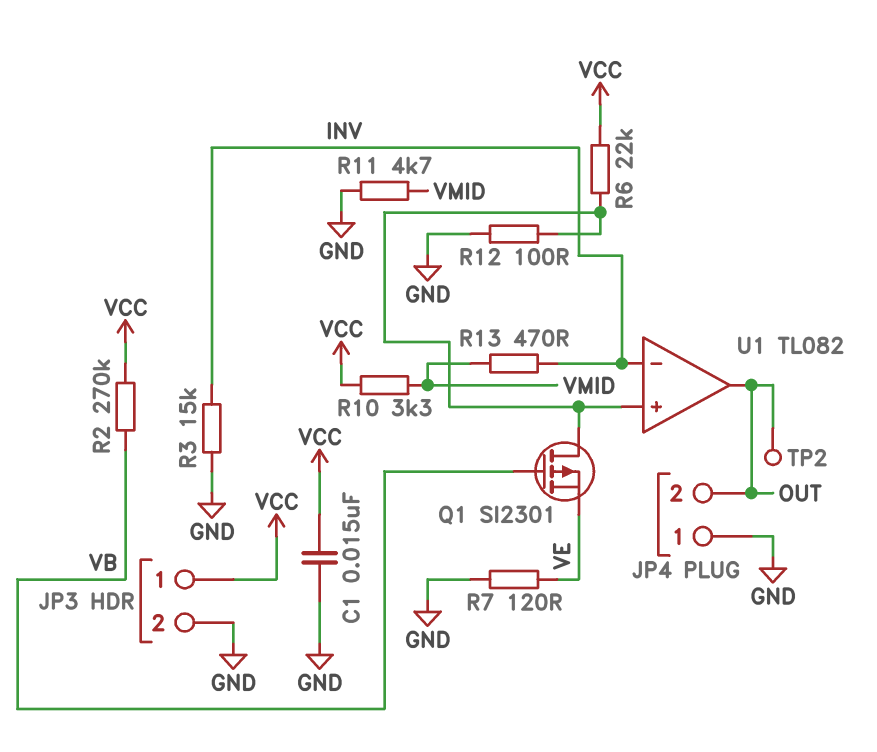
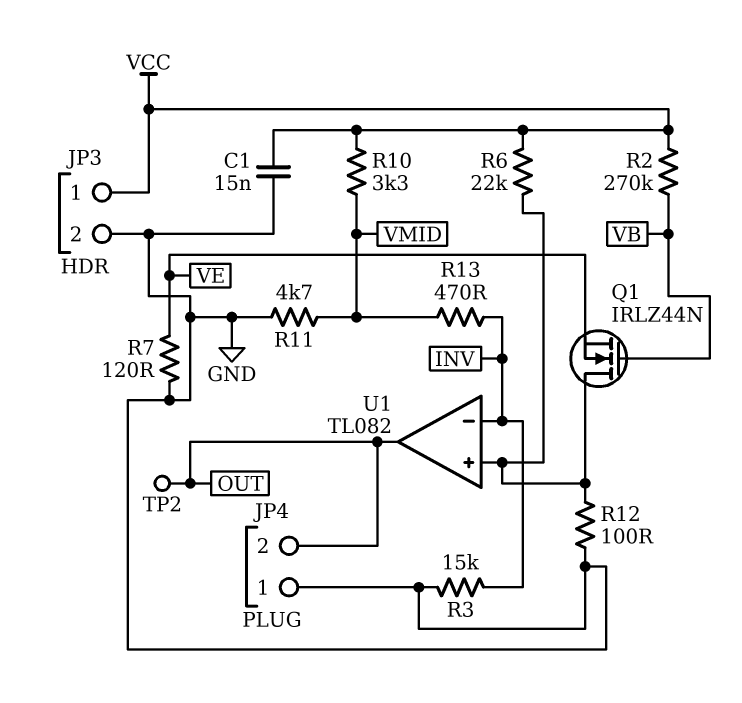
Q1: PMOS SI2301 (G VB, D U1/in+, S VE) -> NMOS IRLZ44N (G VB, D U1/in+, S VE)

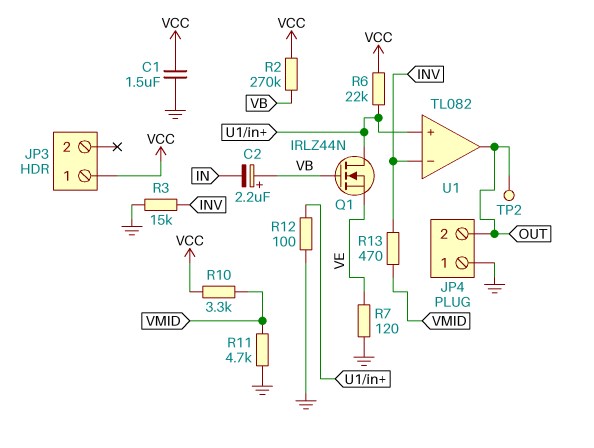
C1: 15nF (GND, VCC) -> 1.5uF (GND, VCC)
C2: none -> 2.2uF (plus VB, minus IN)
JP3 pin 2: GND -> none

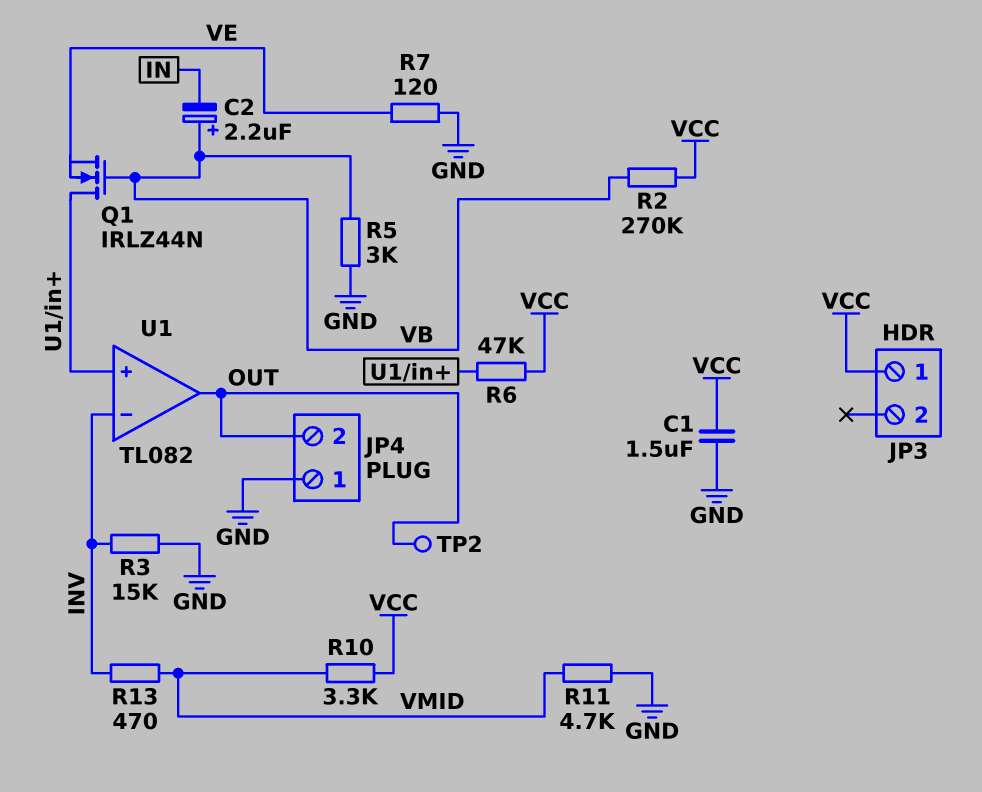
R5: none -> 3k (GND, VB)
R6: 22k (U1/in+, VCC) -> 47k (U1/in+, VCC)
R12: 100 (GND, U1/in+) -> none

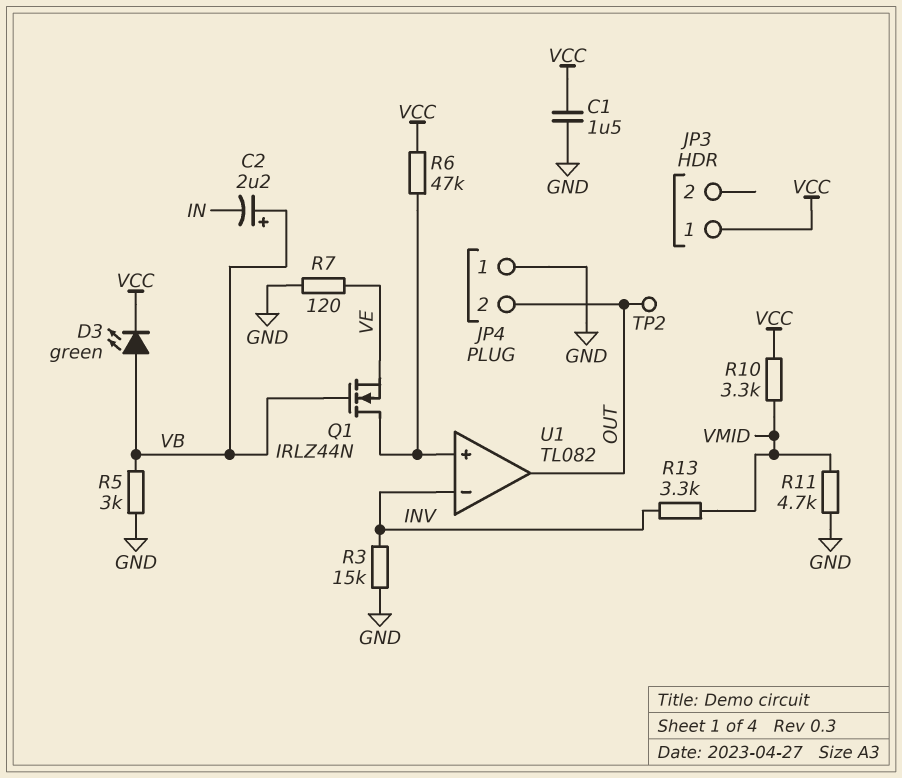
D3: none -> LED green (A VB, K VCC)
R2: 270k (VB, VCC) -> none
R13: 470 (INV, VMID) -> 3.3k (INV, VMID)

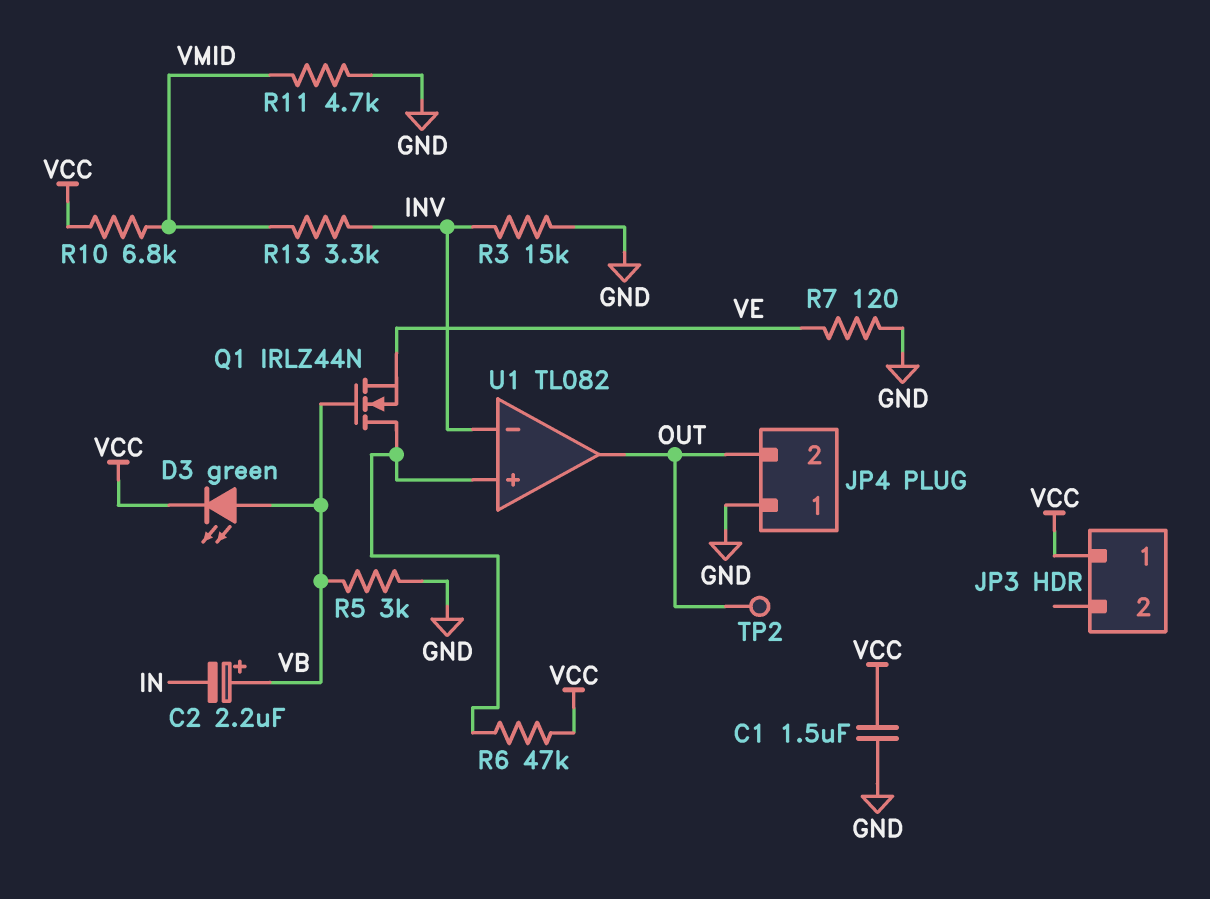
R10: 3.3k (VCC, VMID) -> 6.8k (VCC, VMID)

